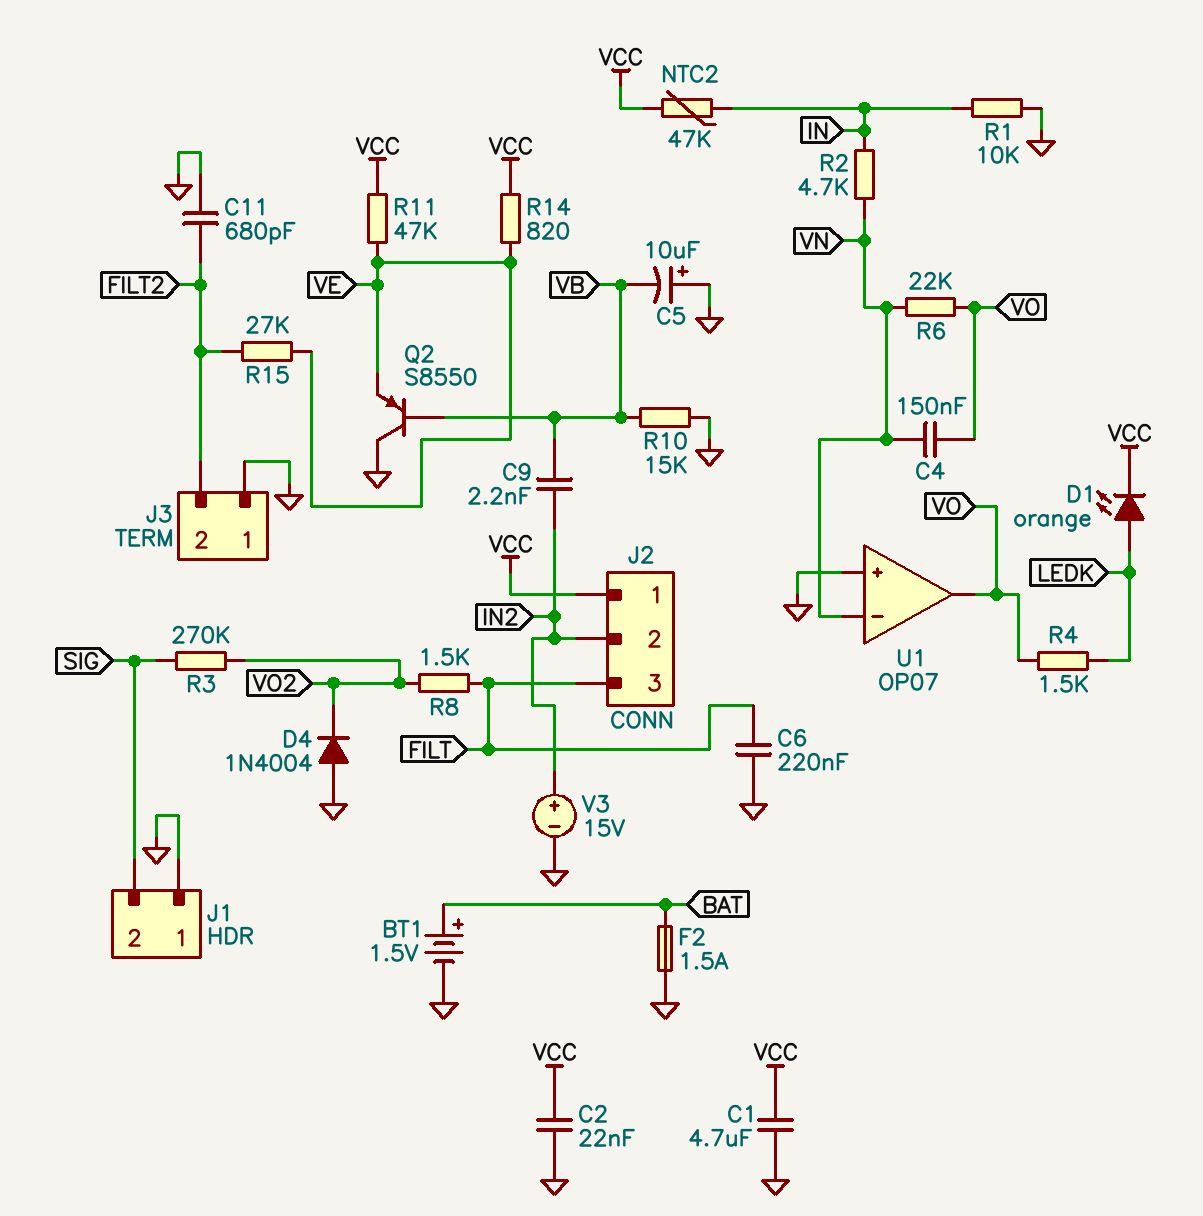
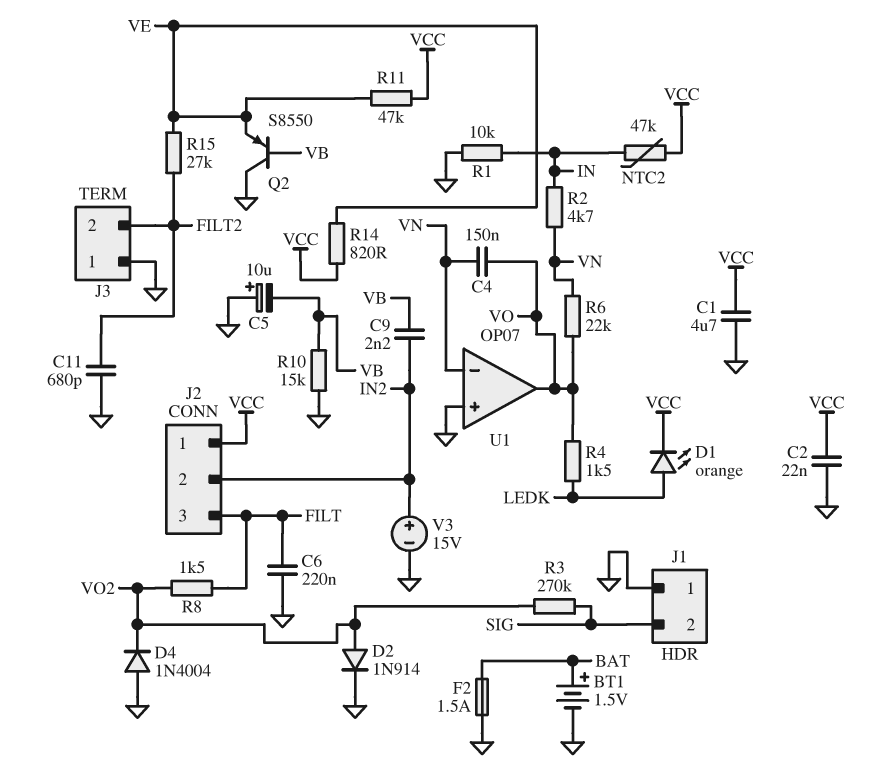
D2: none -> diode 1N914 (A VO2, K GND)

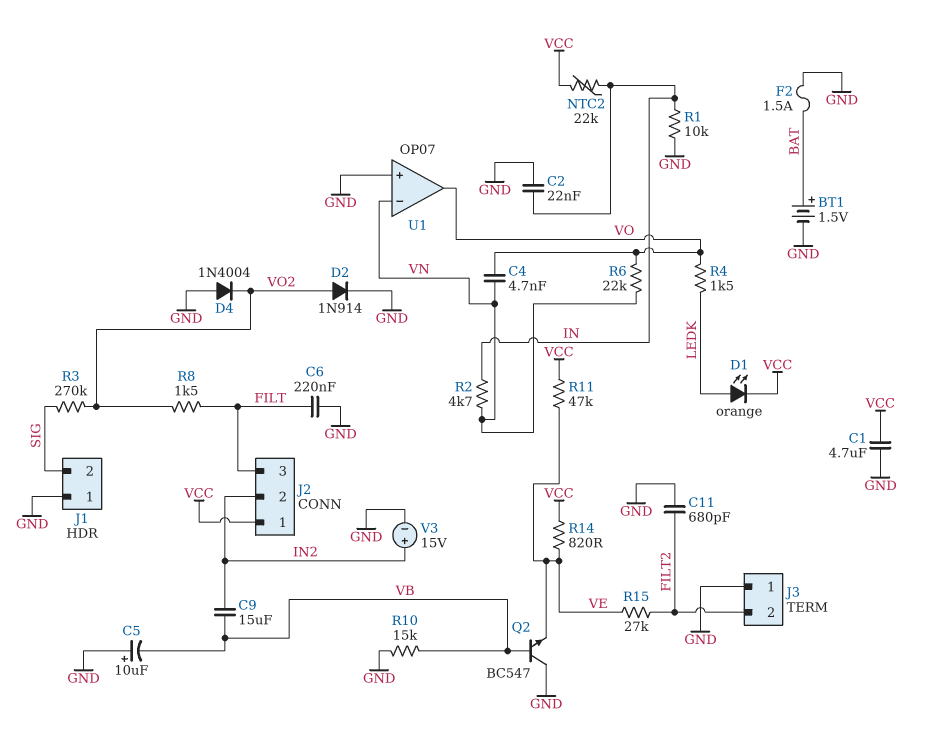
C2: 22nF (GND, VCC) -> 22nF (GND, IN)
C4: 150nF (VN, VO) -> 4.7nF (VN, VO)
C9: 2.2nF (IN2, VB) -> 15uF (IN2, VB)
NTC2: 47k (IN, VCC) -> 22k (IN, VCC)
Q2: PNP S8550 (B VB, C GND, E VE) -> NPN BC547 (B VB, C GND, E VE)

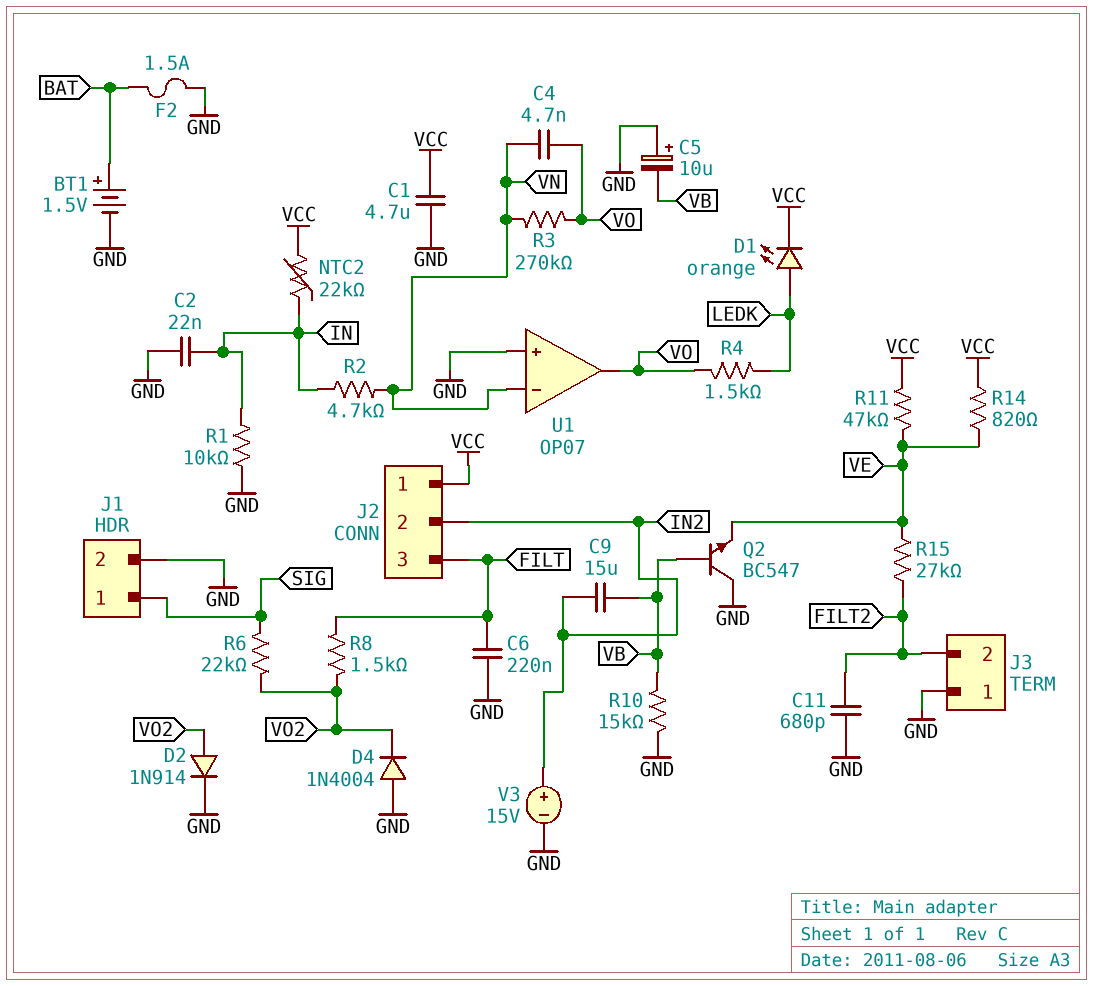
J1 pin 1: GND -> SIG
J1 pin 2: SIG -> GND
R3: 270k (SIG, VO2) -> 270k (VN, VO)
R6: 22k (VN, VO) -> 22k (SIG, VO2)

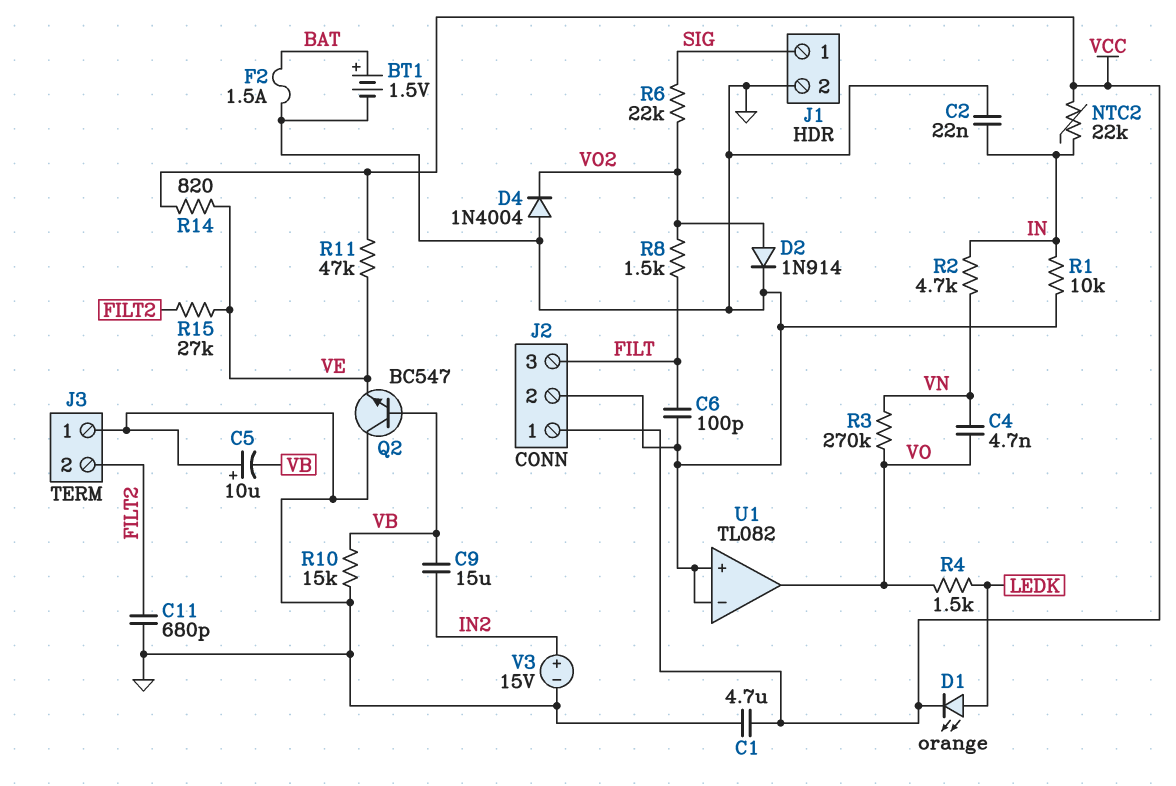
C6: 220nF (FILT, GND) -> 100pF (FILT, GND)
J2 pin 2: IN2 -> GND
U1: OP07 -> TL082
U1 pin in-: VN -> GND

